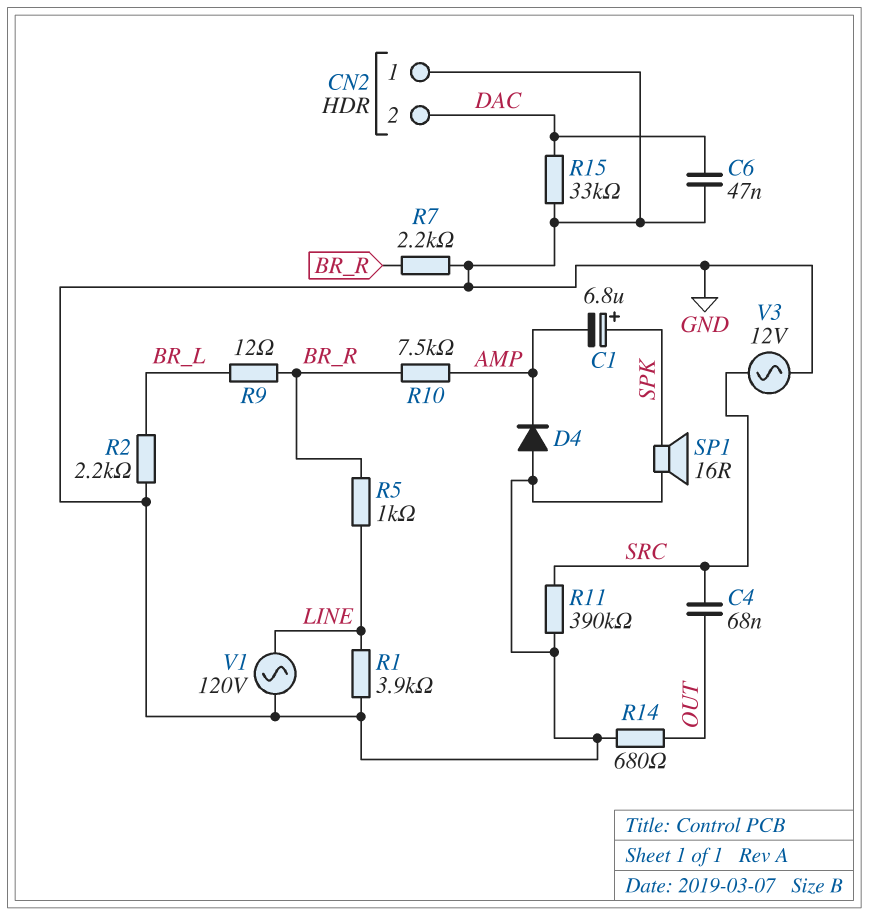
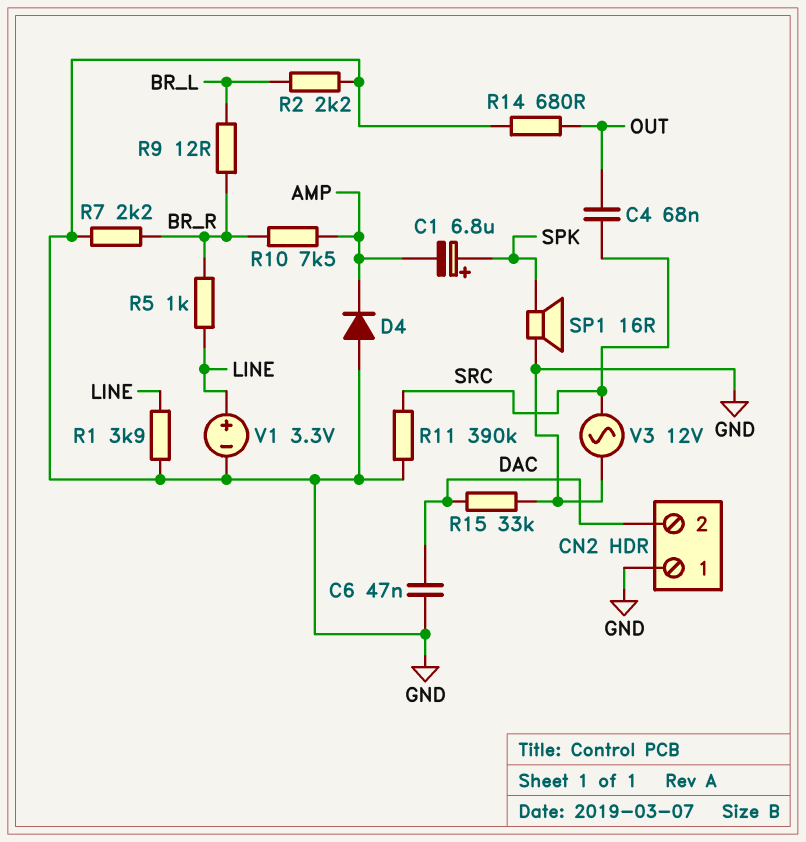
V1: AC 120V (GND, LINE) -> 3.3V (plus LINE, minus GND)

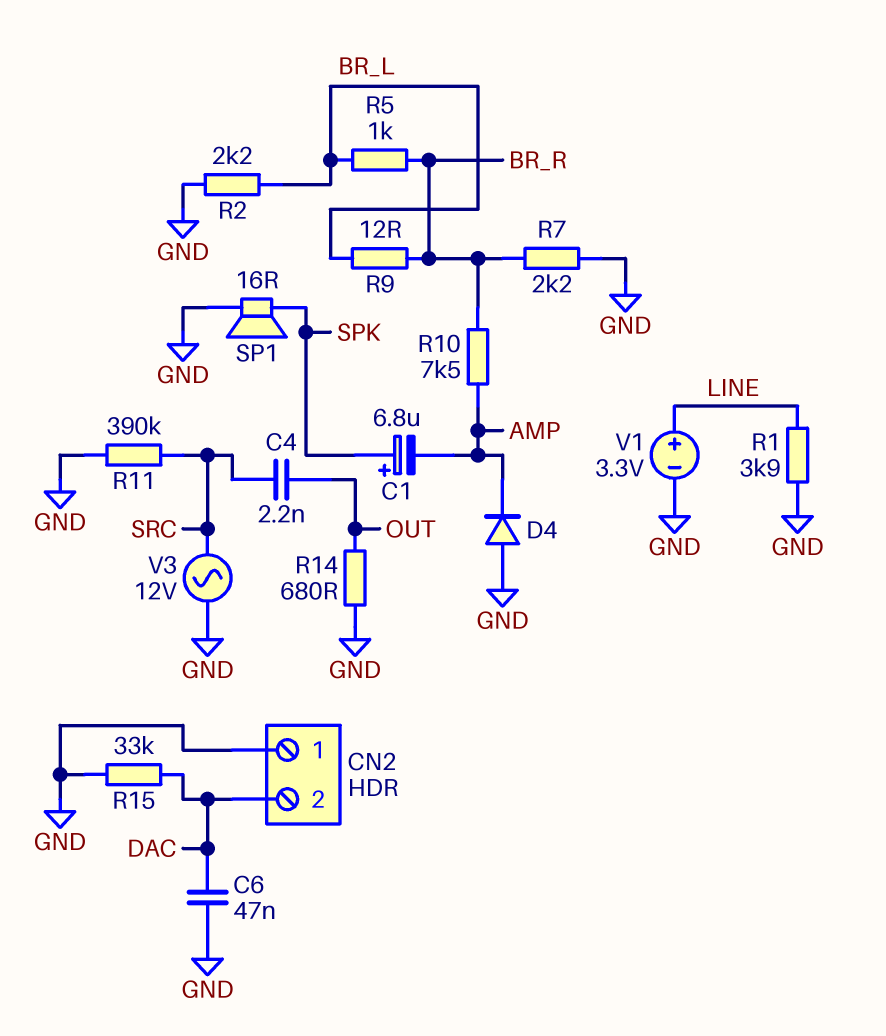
C4: 68nF (OUT, SRC) -> 2.2nF (OUT, SRC)
R5: 1k (BR_R, LINE) -> 1k (BR_L, BR_R)

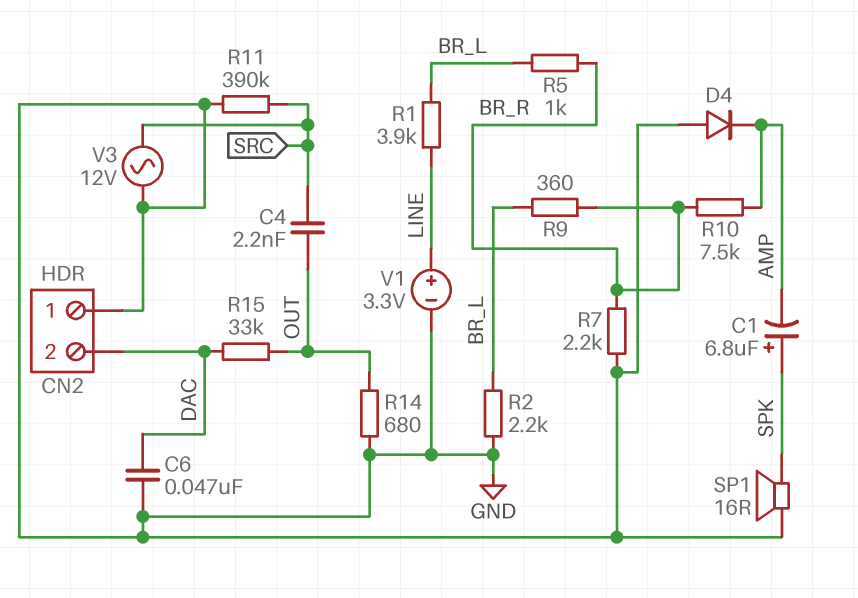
R1: 3.9k (GND, LINE) -> 3.9k (BR_L, LINE)
R9: 12 (BR_L, BR_R) -> 360 (BR_L, BR_R)
R15: 33k (DAC, GND) -> 33k (DAC, OUT)

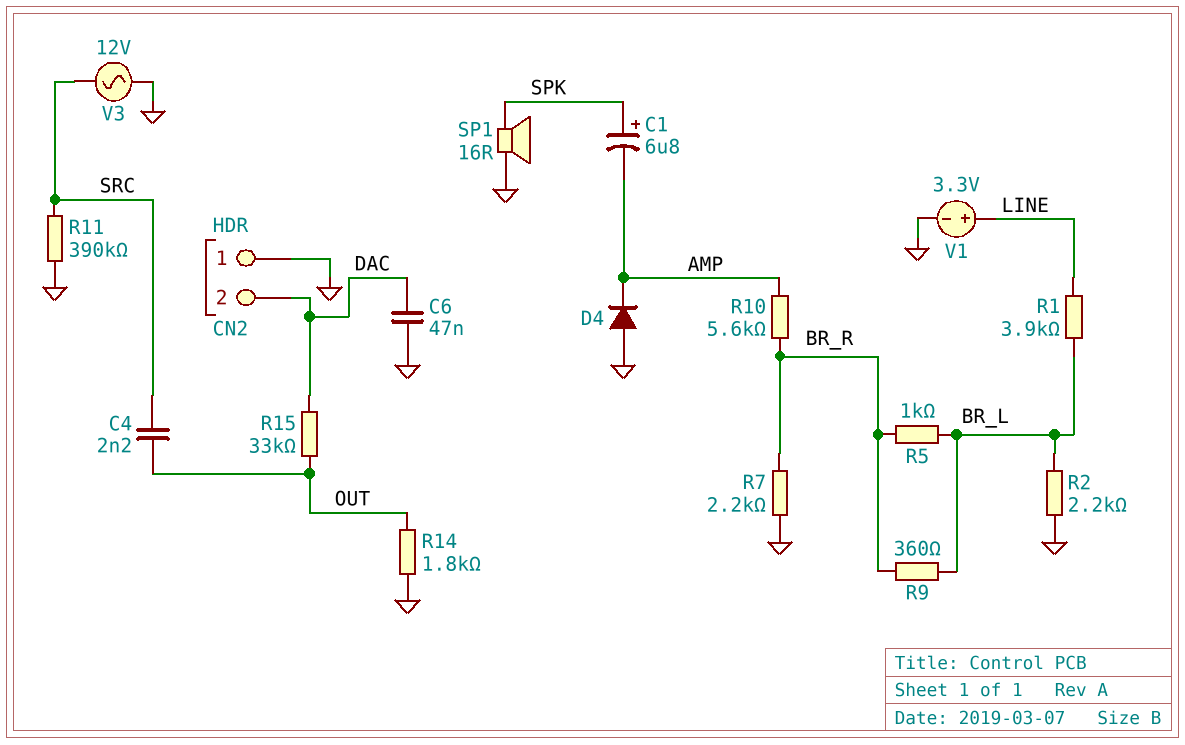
R10: 7.5k (AMP, BR_R) -> 5.6k (AMP, BR_R)
R14: 680 (GND, OUT) -> 1.8k (GND, OUT)

